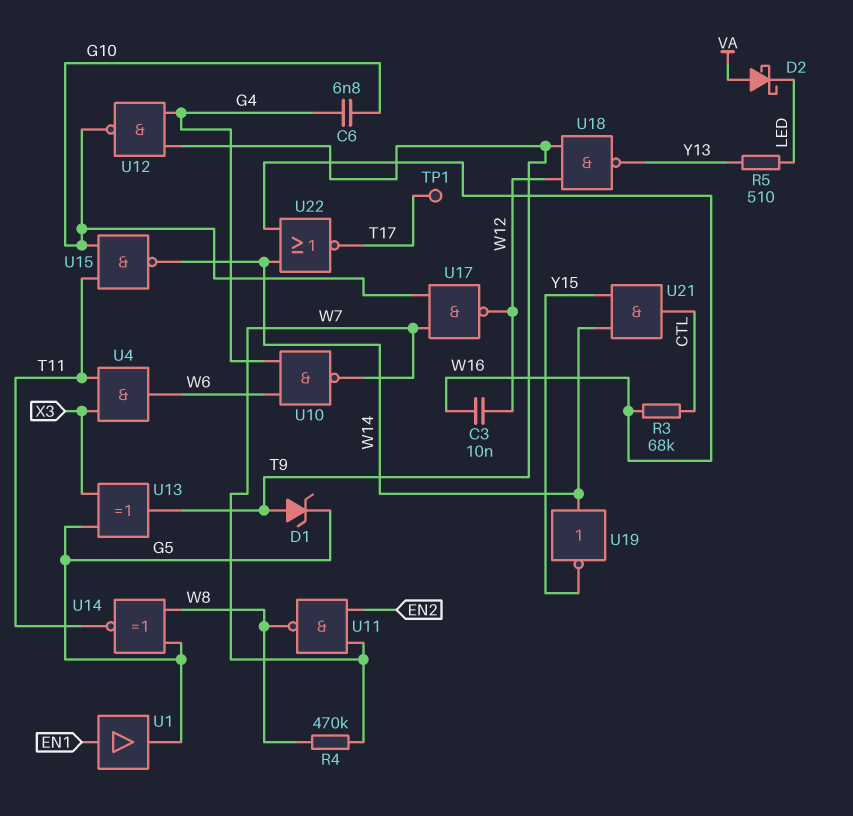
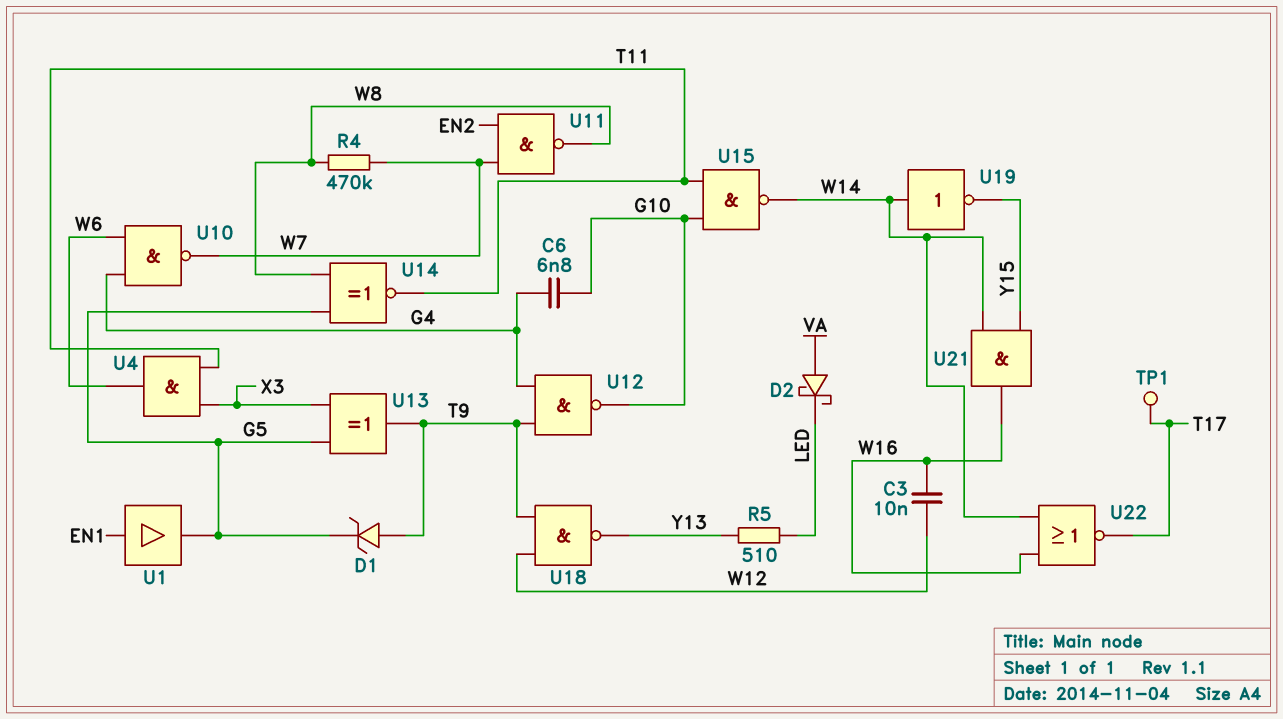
R3: 68k (CTL, W16) -> none
U17: NAND (in G10, in W7, out W12) -> none
U21: AND (in W14, in Y15, out CTL) -> AND (in W14, in Y15, out W16)

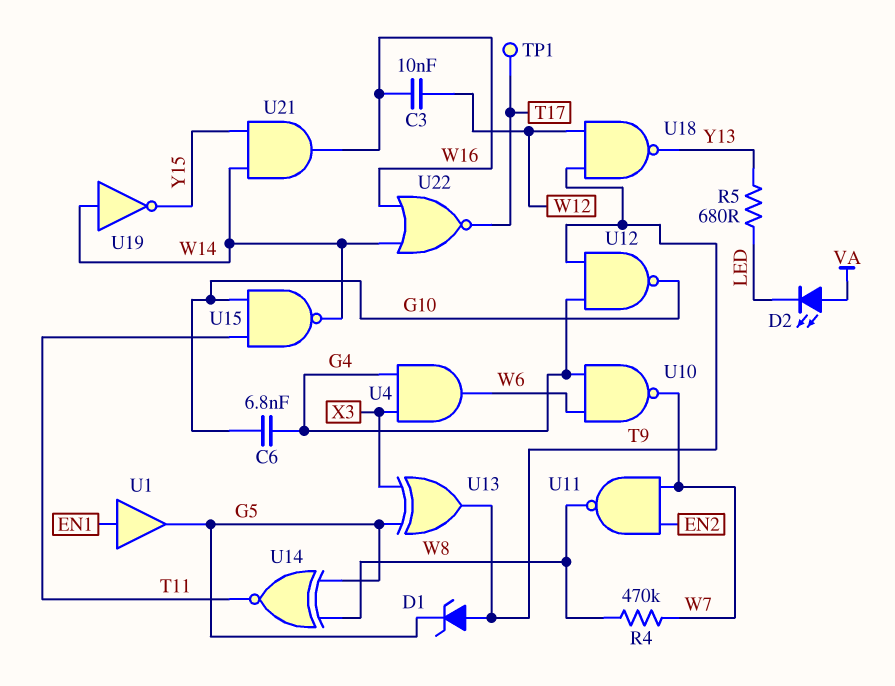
D2: schottky (A VA, K LED) -> LED (A VA, K LED)
R5: 510 (LED, Y13) -> 680 (LED, Y13)
U4: AND (in T11, in X3, out W6) -> AND (in G4, in X3, out W6)

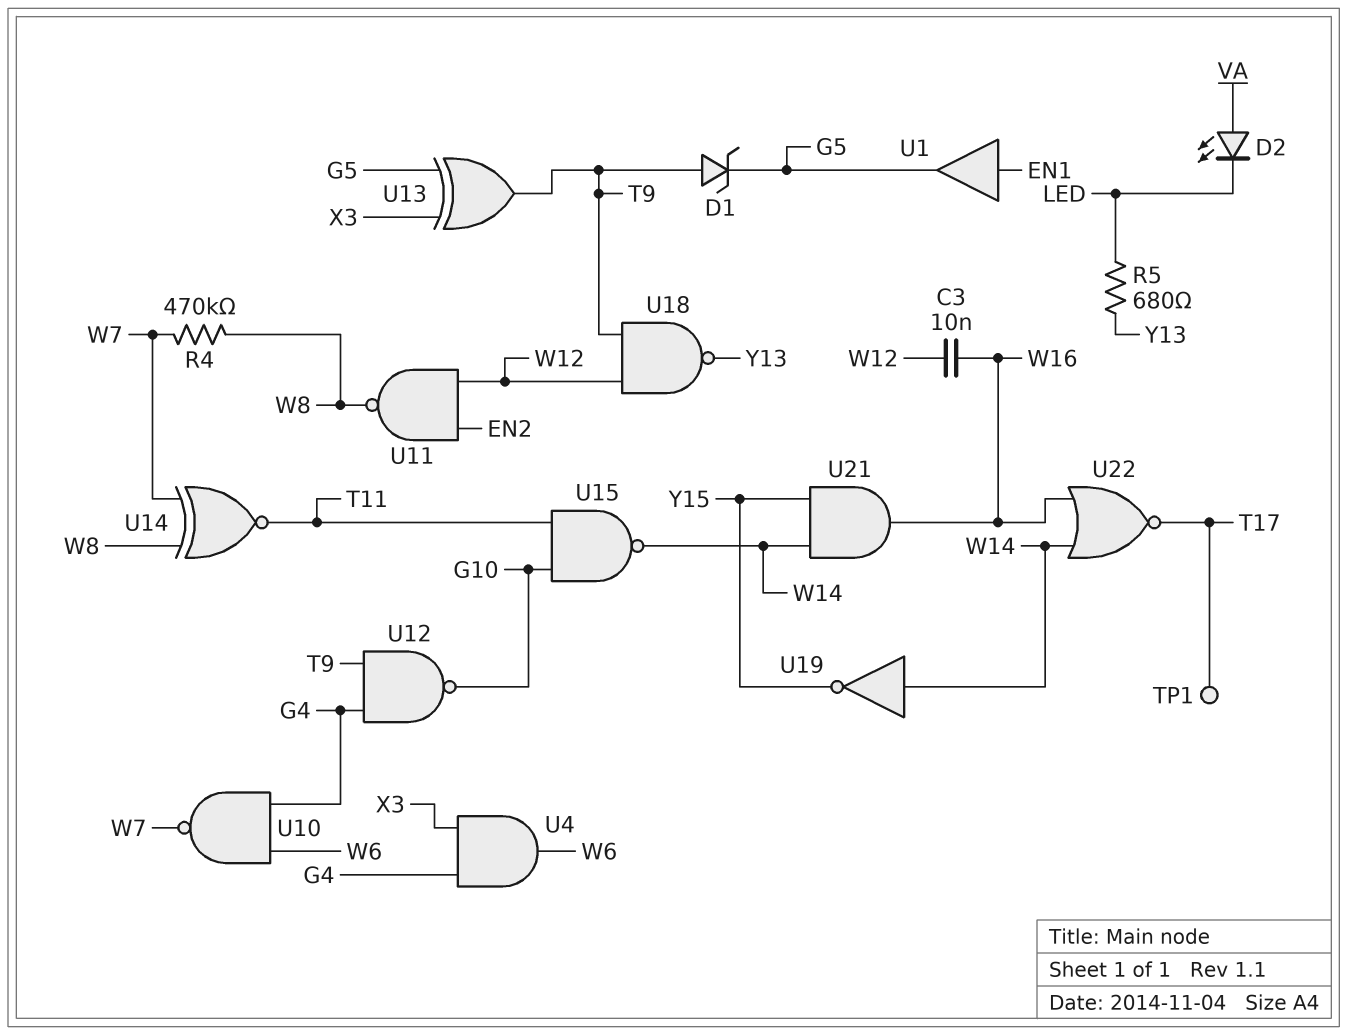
C6: 6.8nF (G4, G10) -> none
U11: NAND (in EN2, in W7, out W8) -> NAND (in EN2, in W12, out W8)
U14: XNOR (in G5, in W8, out T11) -> XNOR (in W7, in W8, out T11)

